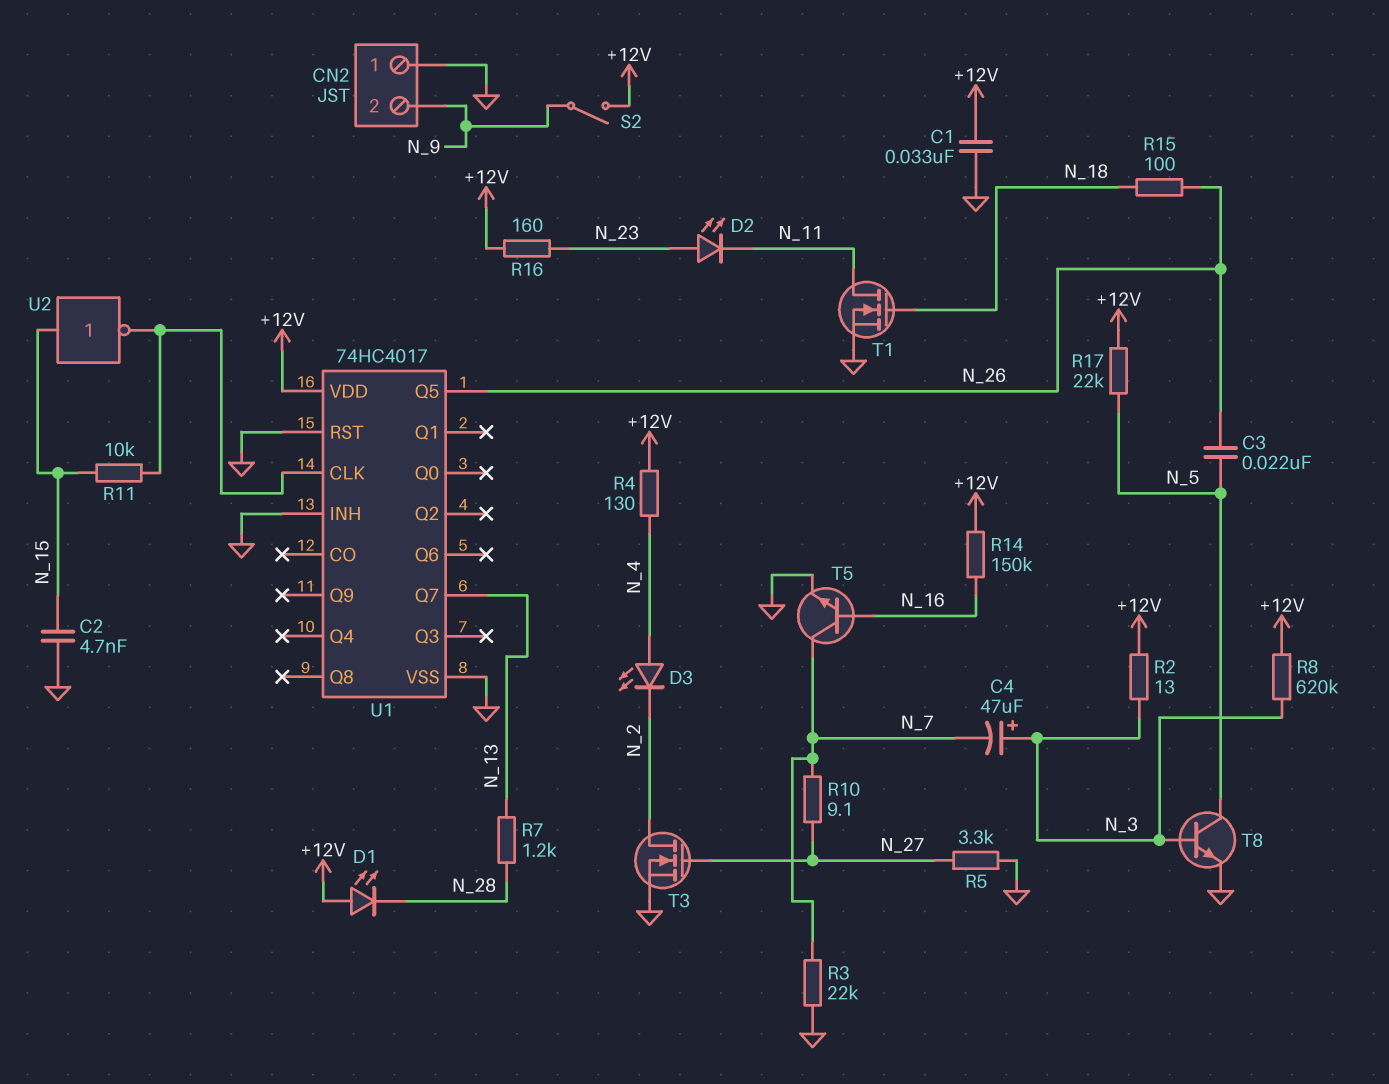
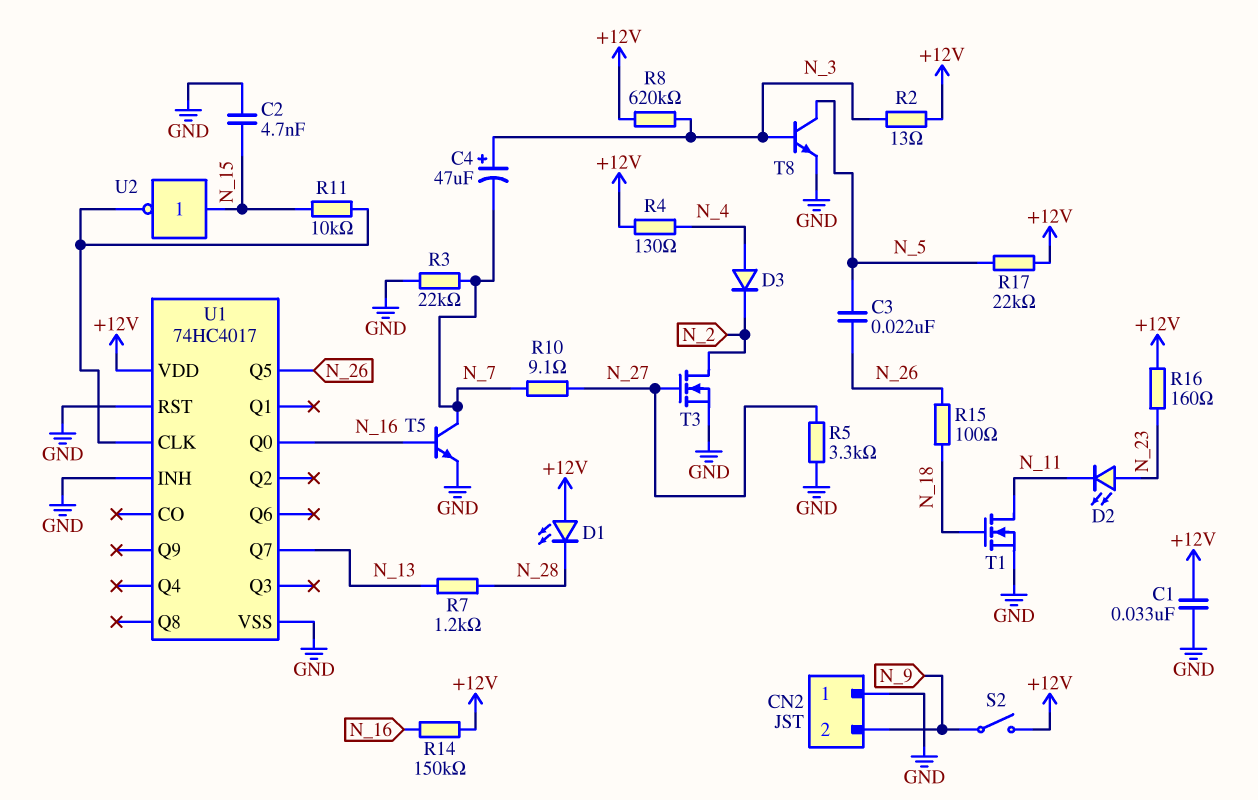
D3: LED (A N_4, K N_2) -> diode (A N_4, K N_2)
U1 pin Q0: none -> N_16

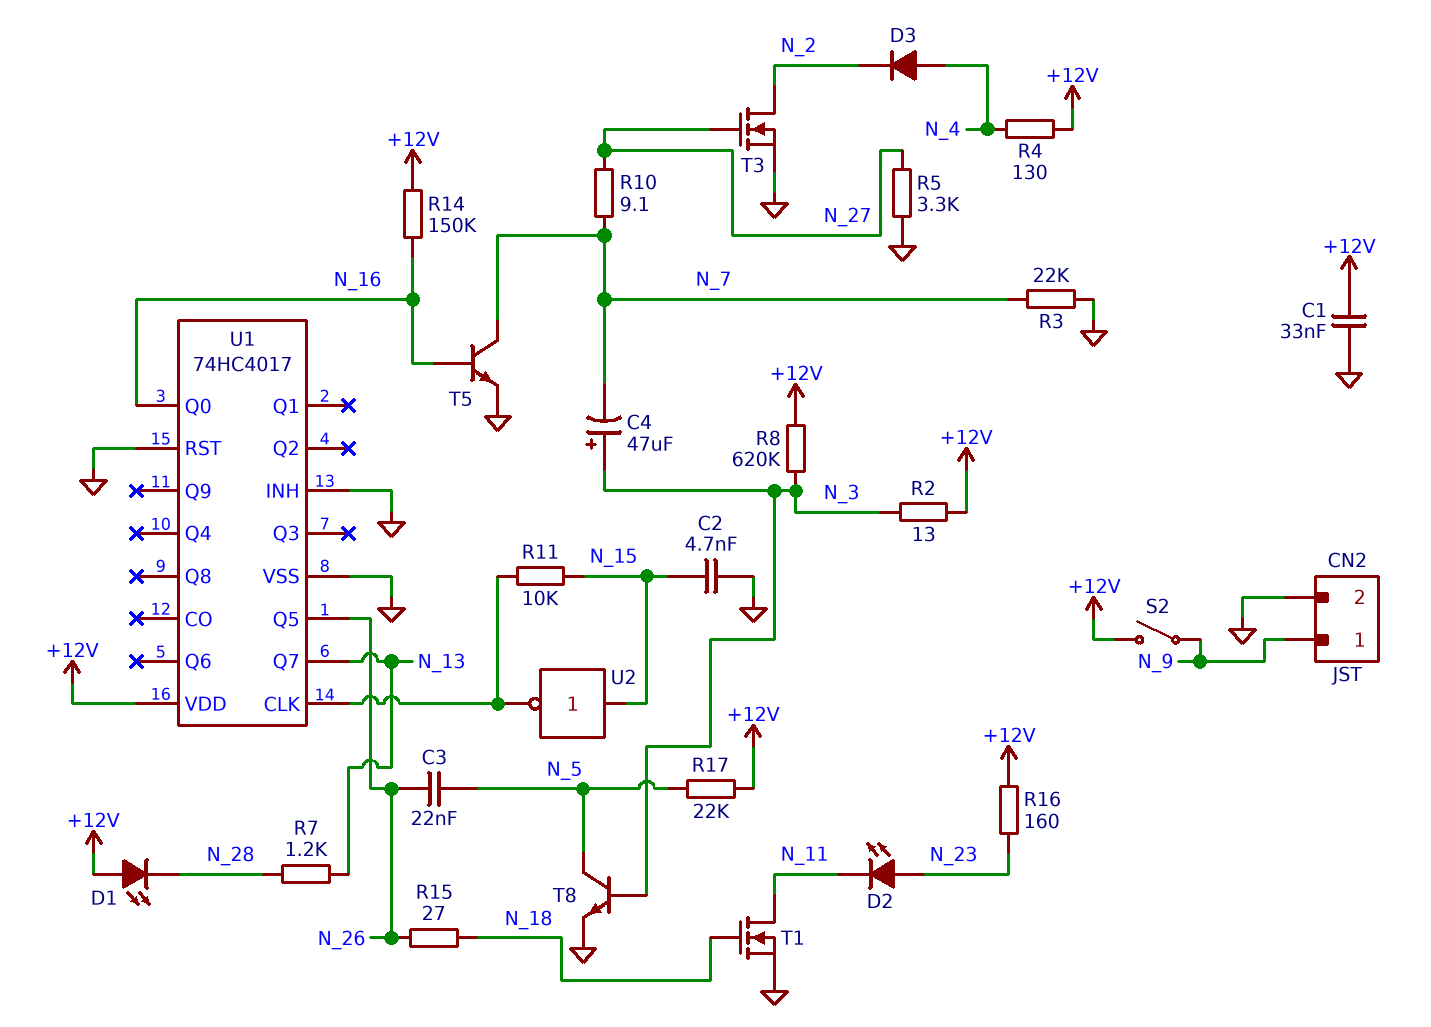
CN2 pin 1: GND -> N_9
CN2 pin 2: N_9 -> GND
R15: 100 (N_18, N_26) -> 27 (N_18, N_26)

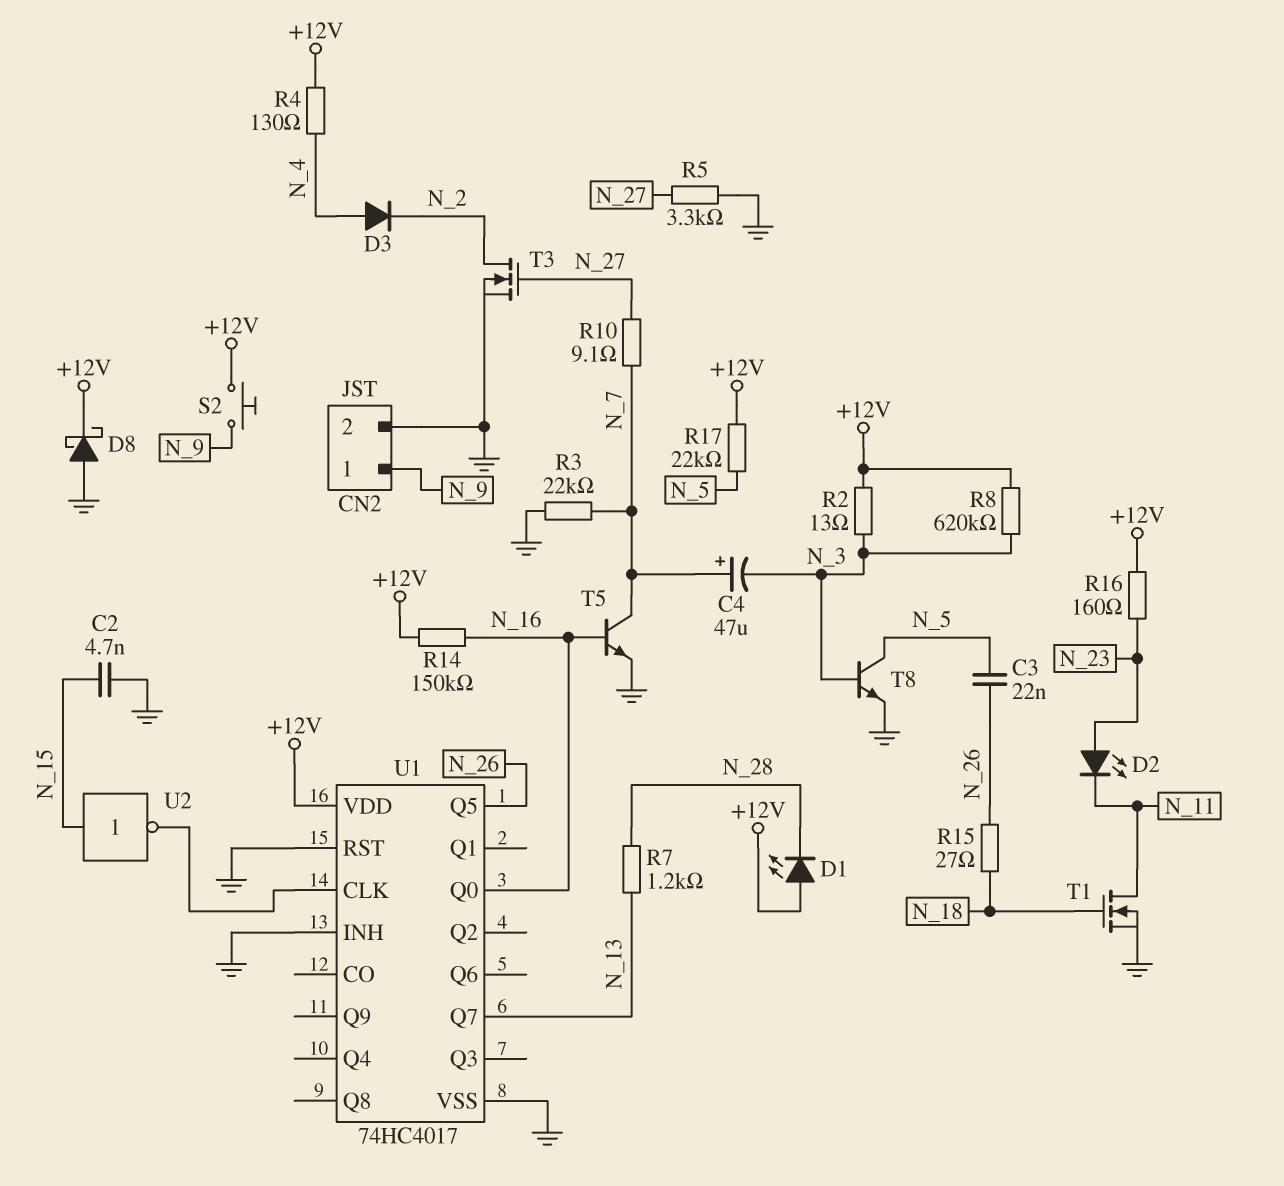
C1: 33nF (+12V, GND) -> none
C4: 47uF (plus N_3, minus N_7) -> 47uF (plus N_7, minus N_3)
D8: none -> schottky (A GND, K +12V)
R11: 10k (N_15, U1/CLK) -> none
S2: switch (+12V, N_9) -> button (+12V, N_9)

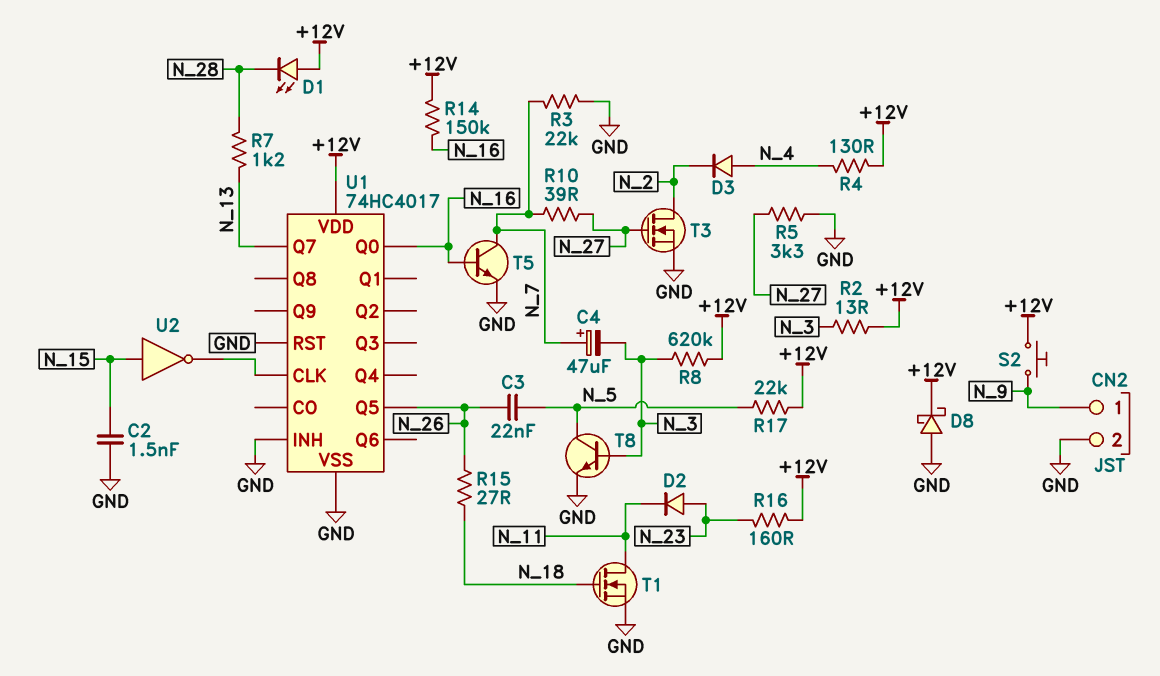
C2: 4.7nF (GND, N_15) -> 1.5nF (GND, N_15)
D2: LED (A N_23, K N_11) -> diode (A N_23, K N_11)
R10: 9.1 (N_7, N_27) -> 39 (N_7, N_27)

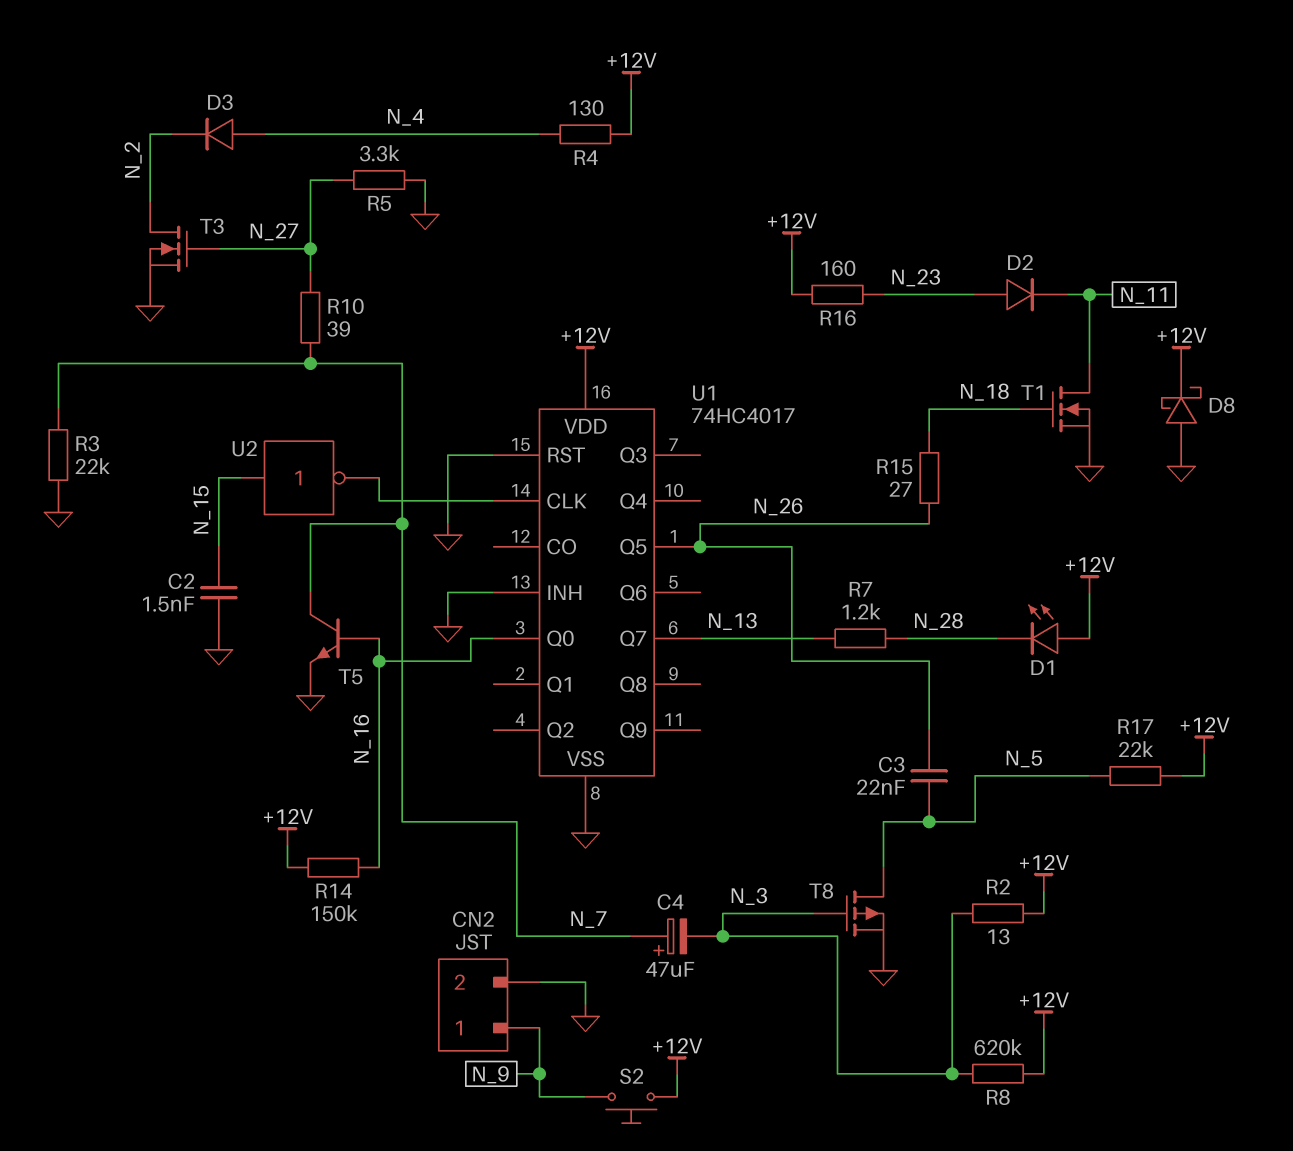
T8: NPN (B N_3, C N_5, E GND) -> PMOS (G N_3, D N_5, S GND)

